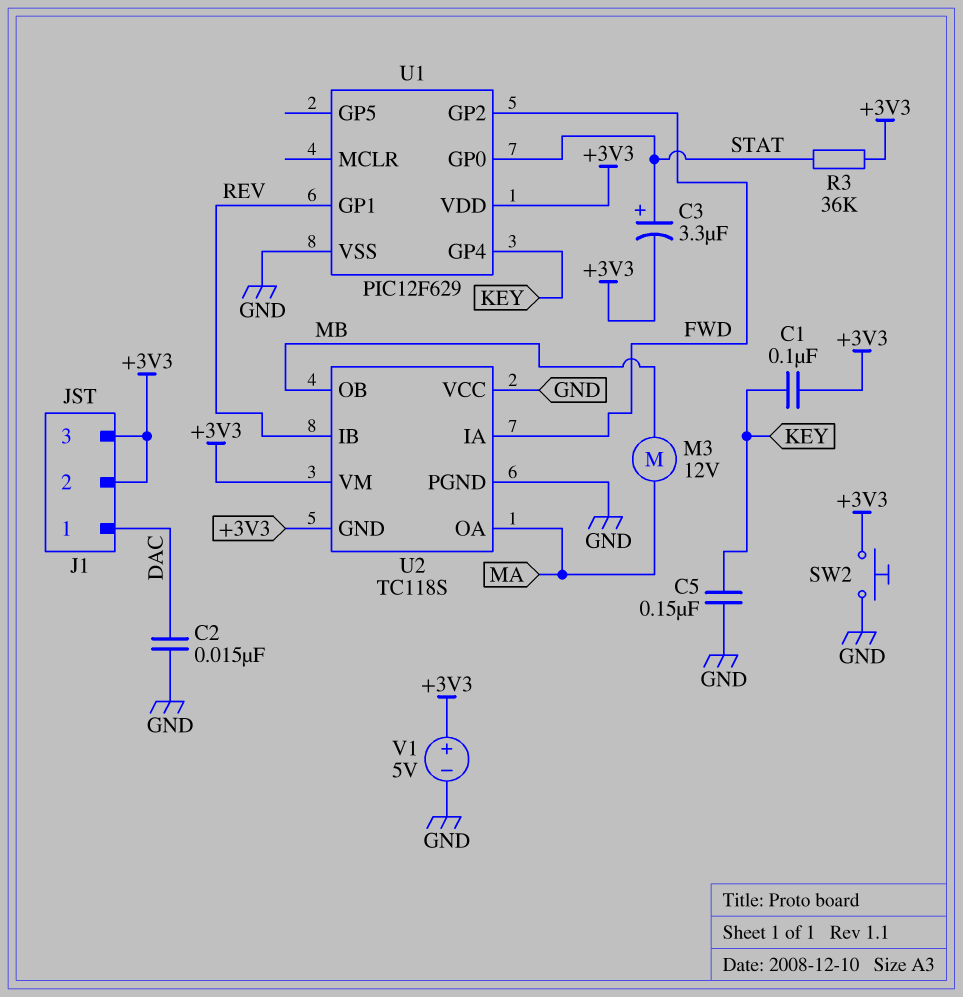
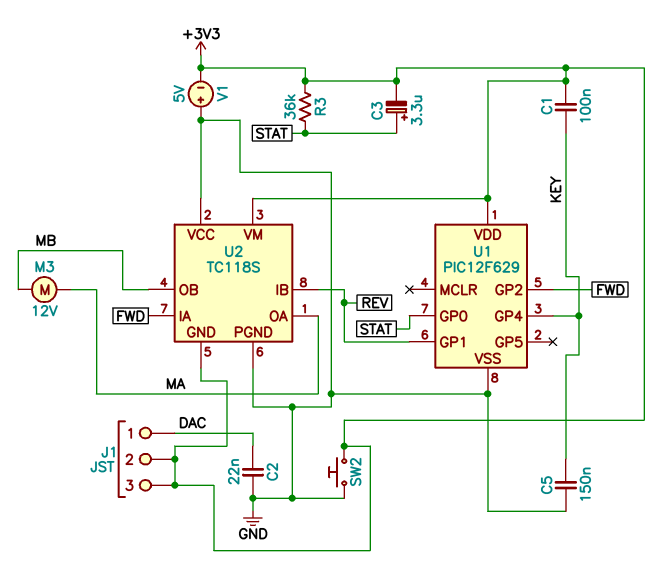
C2: 15nF (DAC, GND) -> 22nF (DAC, GND)
V1: 5V (plus +3V3, minus GND) -> 5V (plus GND, minus +3V3)

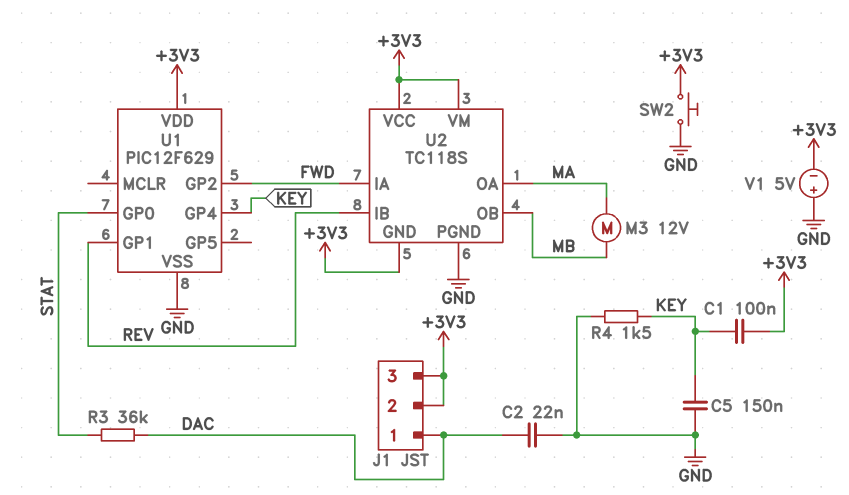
C3: 3.3uF (plus STAT, minus +3V3) -> none
R3: 36k (+3V3, STAT) -> 36k (DAC, STAT)
R4: none -> 1.5k (GND, KEY)
U2 pin VCC: GND -> +3V3

